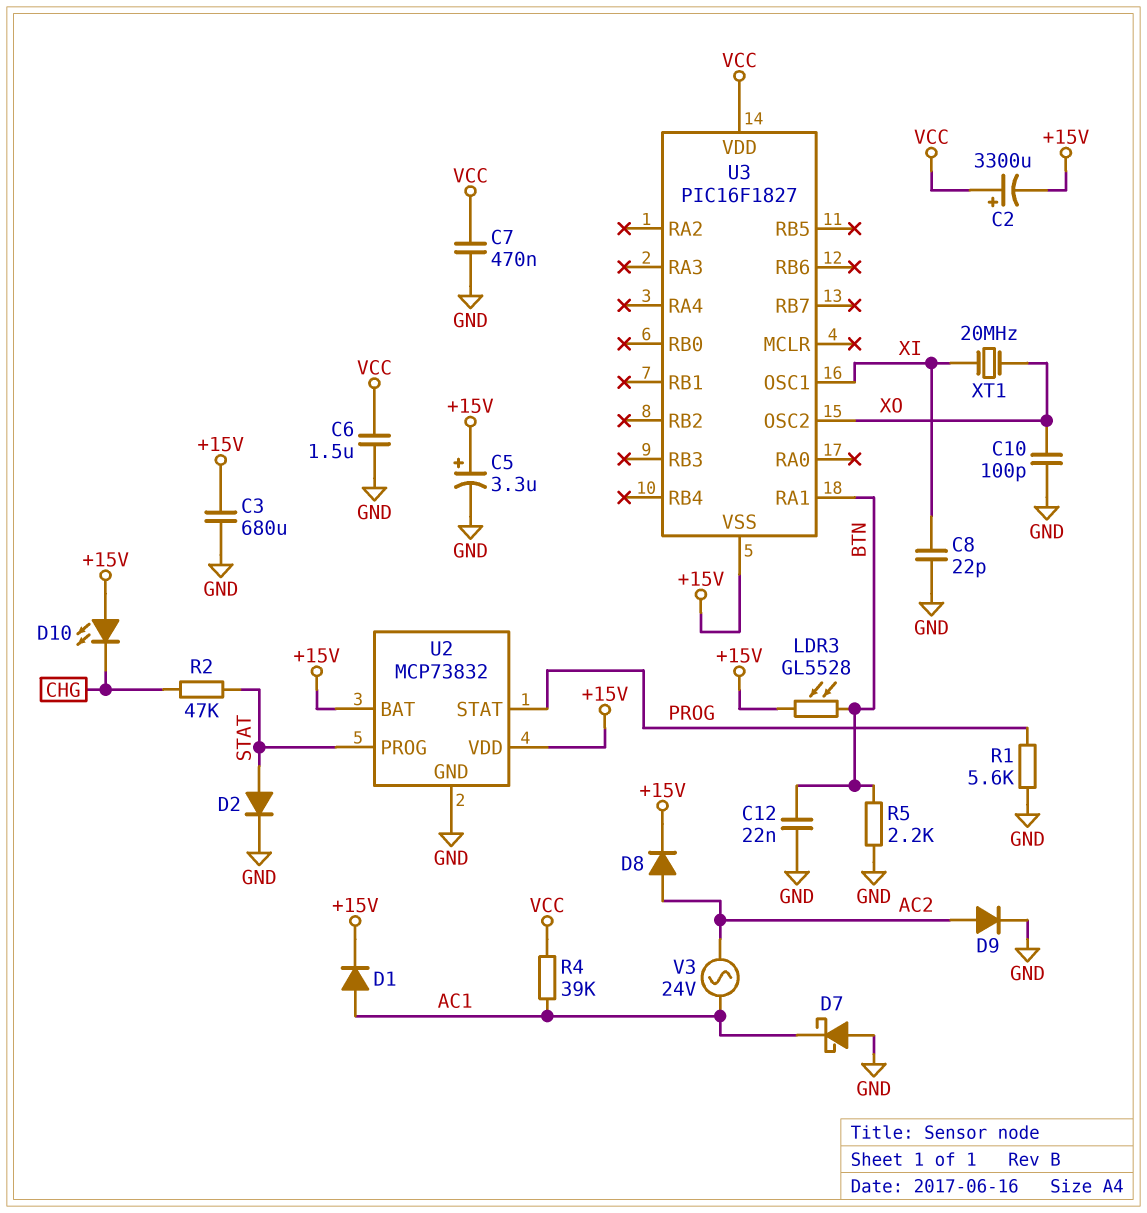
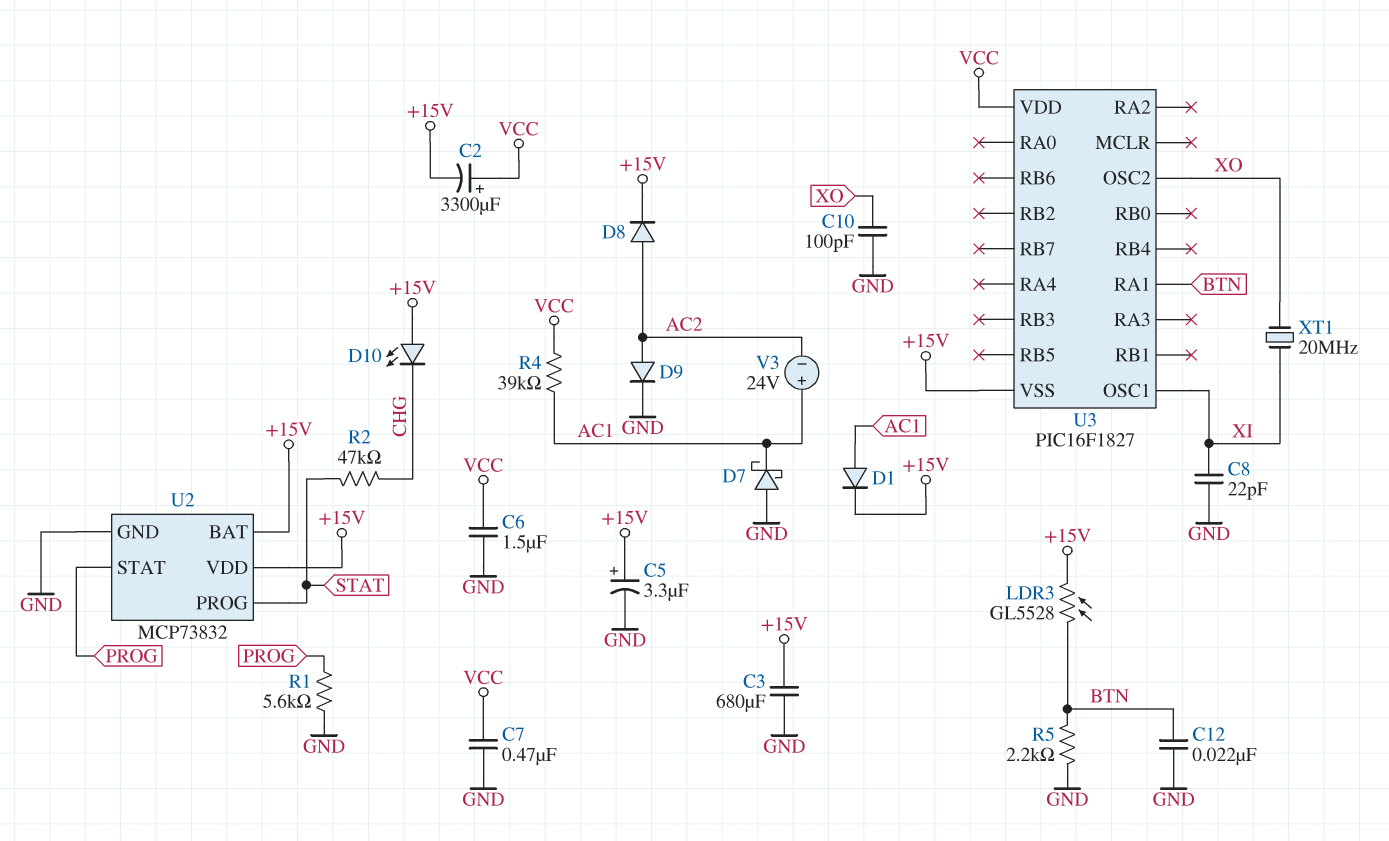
D2: diode (A STAT, K GND) -> none
V3: AC 24V (AC1, AC2) -> 24V (plus AC1, minus AC2)

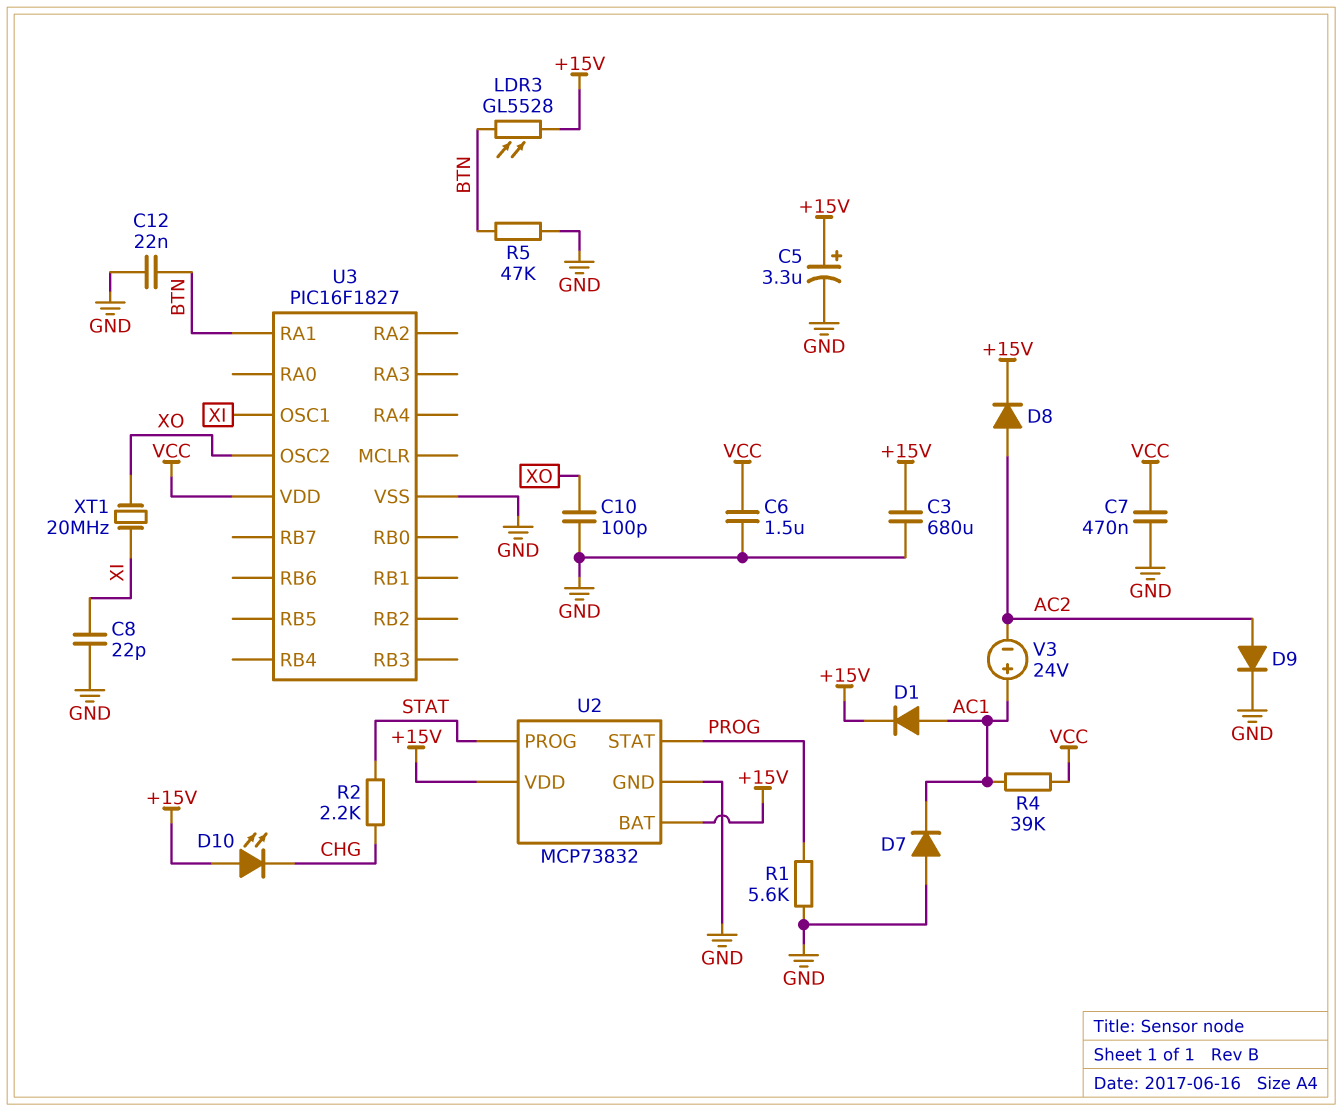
C2: 3300uF (plus VCC, minus +15V) -> none
D7: schottky (A GND, K AC1) -> diode (A GND, K AC1)
R2: 47k (CHG, STAT) -> 2.2k (CHG, STAT)
R5: 2.2k (BTN, GND) -> 47k (BTN, GND)
U3 pin VSS: +15V -> GND

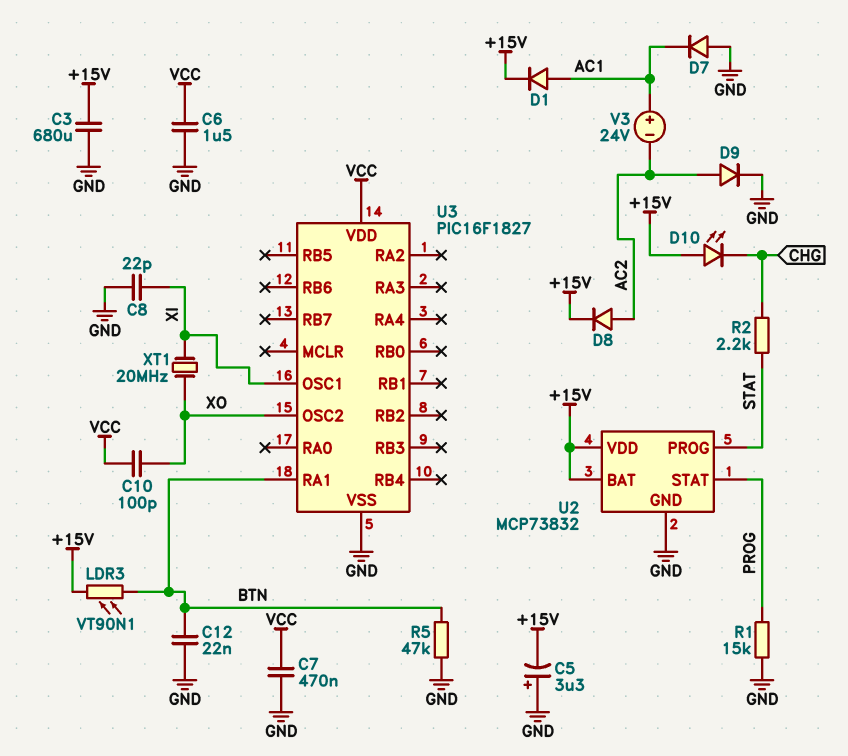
C5: 3.3uF (plus +15V, minus GND) -> 3.3uF (plus GND, minus +15V)
C10: 100pF (GND, XO) -> 100pF (VCC, XO)
LDR3: GL5528 (+15V, BTN) -> VT90N1 (+15V, BTN)
R1: 5.6k (GND, PROG) -> 15k (GND, PROG)
R4: 39k (AC1, VCC) -> none

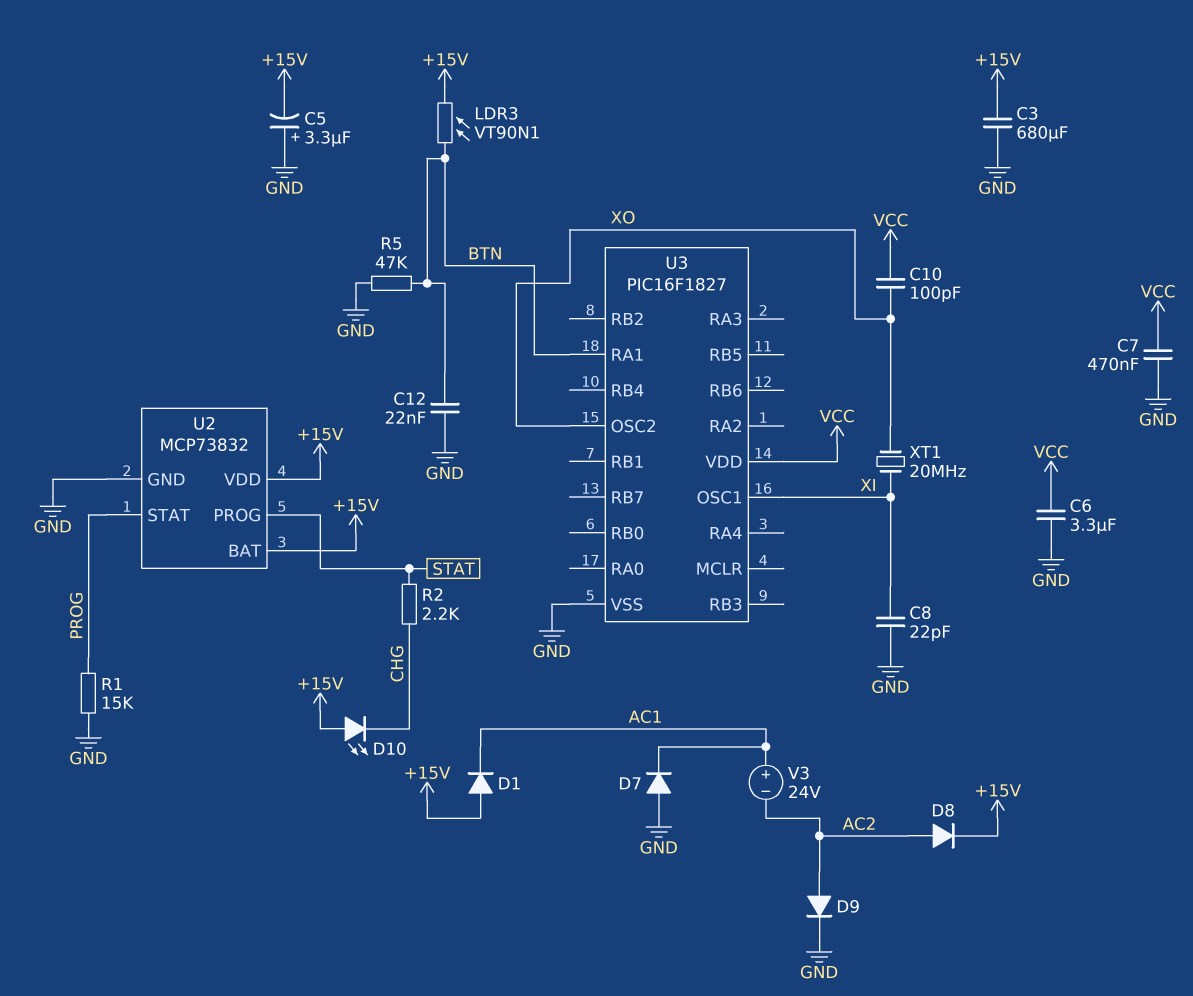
C6: 1.5uF (GND, VCC) -> 3.3uF (GND, VCC)
D1: diode (A AC1, K +15V) -> diode (A +15V, K AC1)

